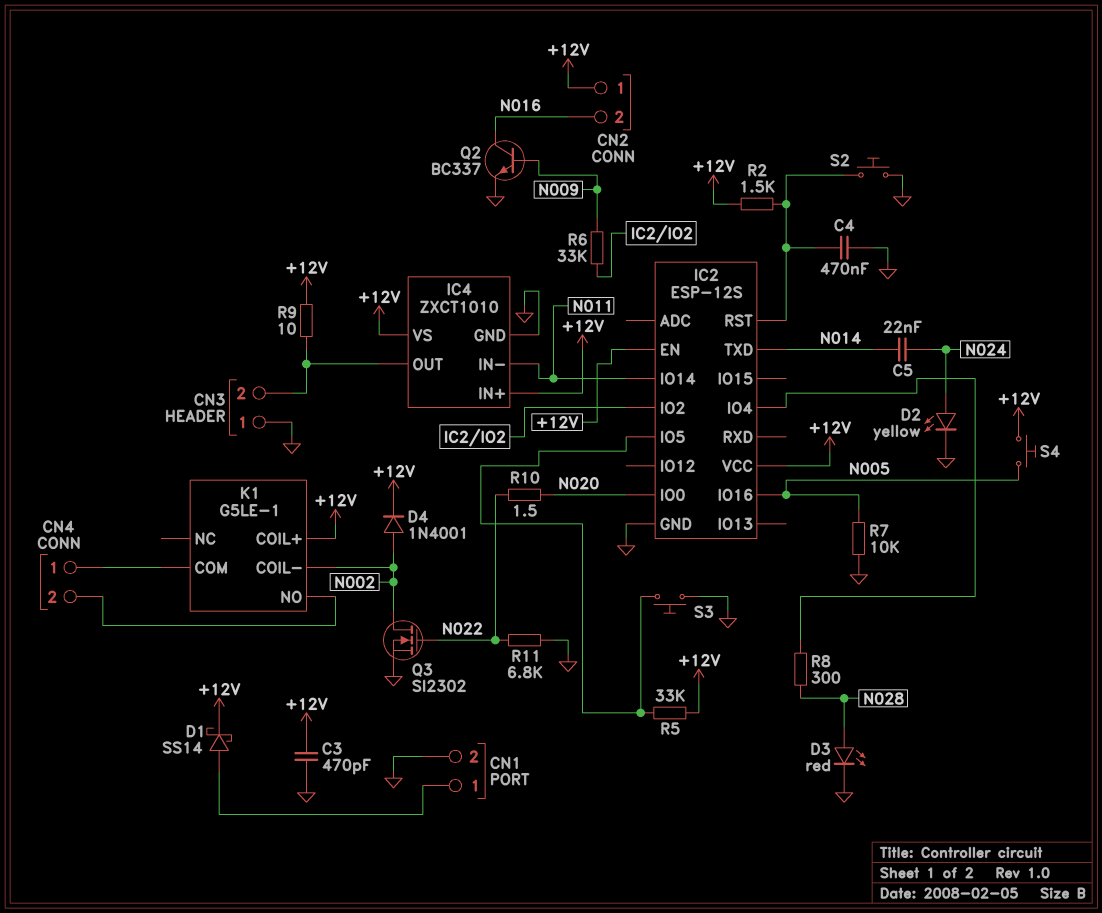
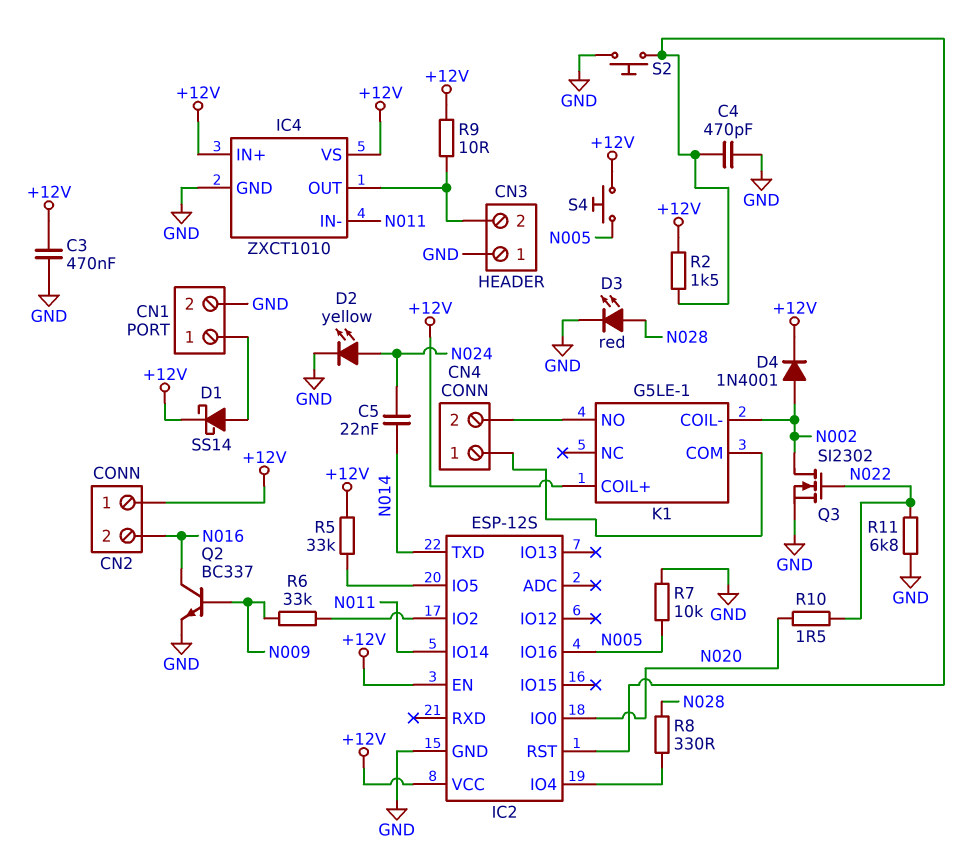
C3: 470pF (+12V, GND) -> 470nF (+12V, GND)
C4: 470nF (GND, IC2/RST) -> 470pF (GND, IC2/RST)
R8: 300 (IC2/IO4, N028) -> 330 (IC2/IO4, N028)
S3: button (GND, IC2/IO5) -> none

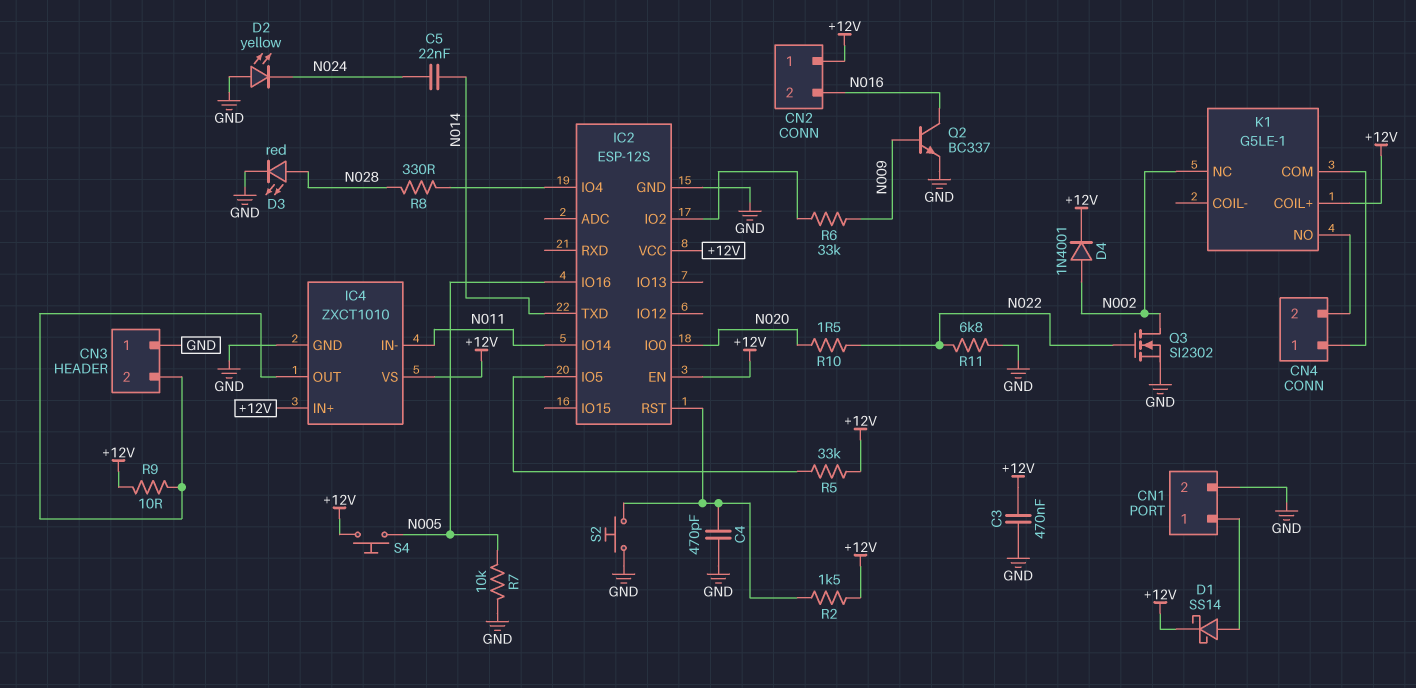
D2: LED yellow (A N024, K GND) -> LED yellow (A GND, K N024)
K1 pin COIL-: N002 -> none
K1 pin NC: none -> N002

